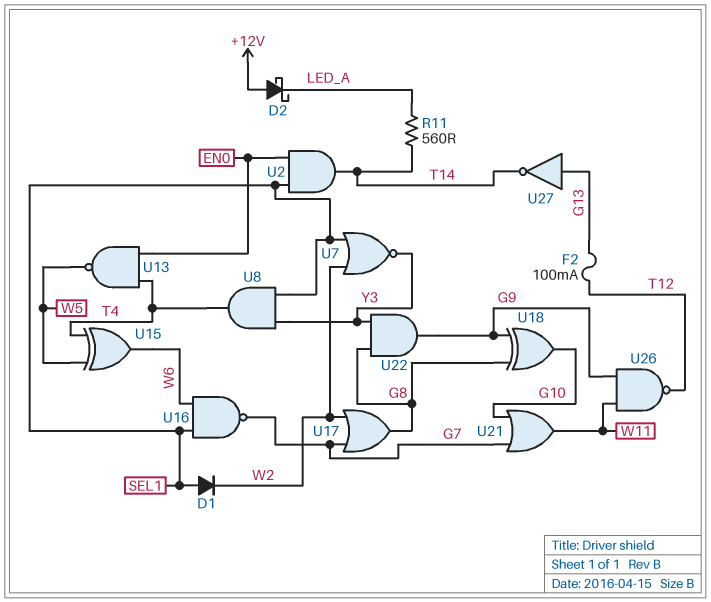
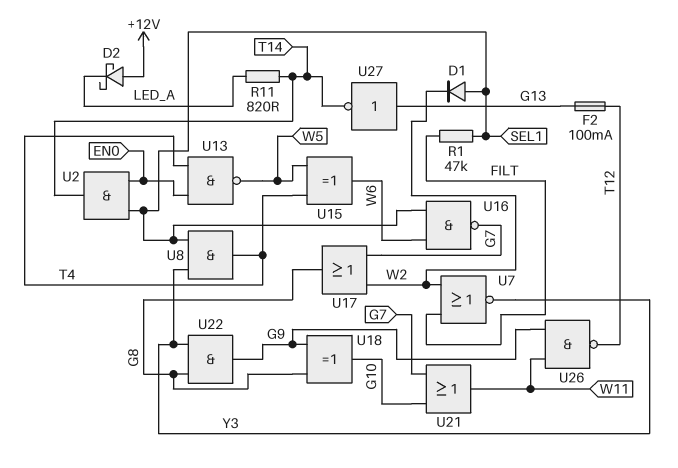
R1: none -> 47k (FILT, SEL1)
R11: 560 (LED_A, T14) -> 820 (LED_A, T14)
U7: NOR (in SEL1, in W2, out Y3) -> NOR (in FILT, in W2, out Y3)

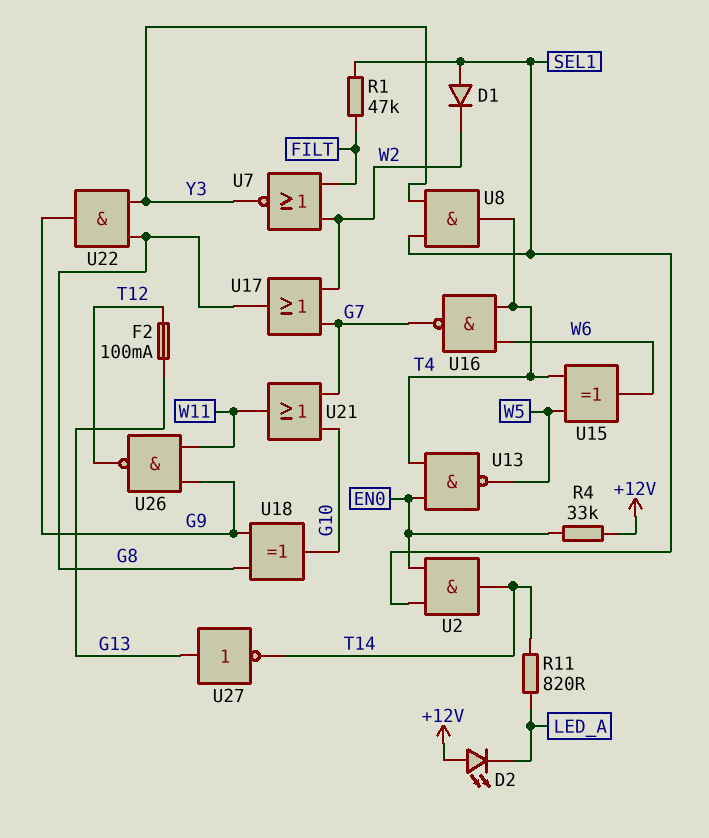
D2: schottky (A +12V, K LED_A) -> LED (A +12V, K LED_A)
R4: none -> 33k (+12V, EN0)
U16: NAND (in SEL1, in W6, out G7) -> NAND (in T4, in W6, out G7)

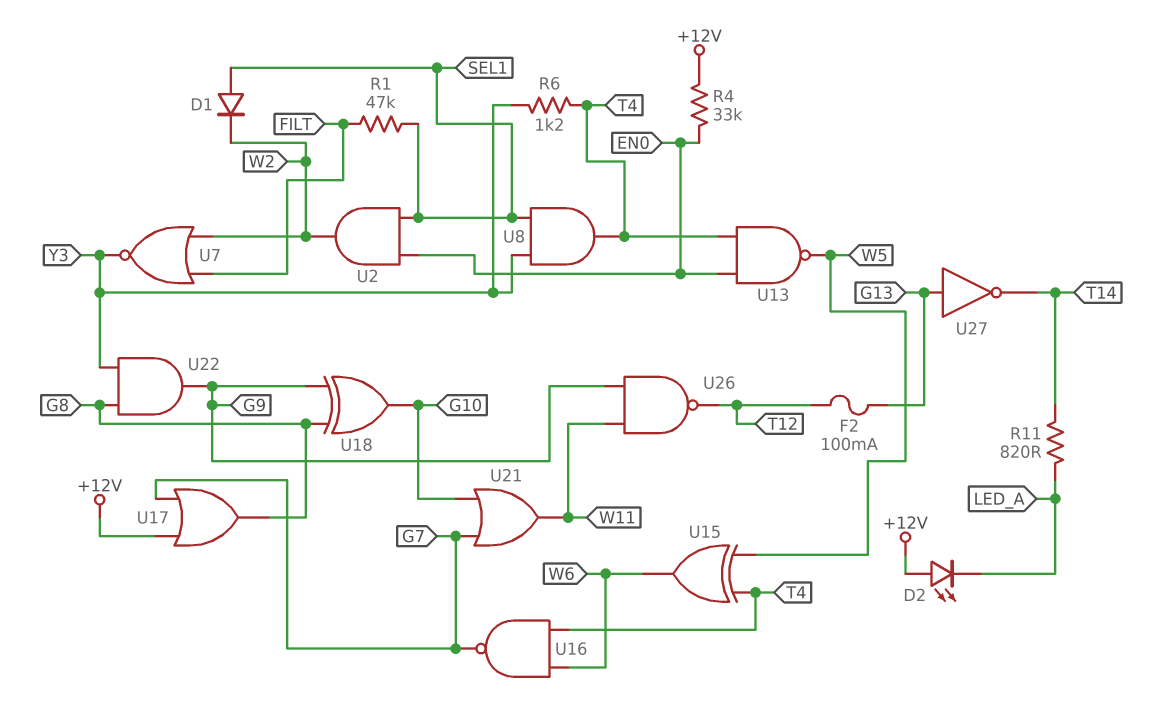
R6: none -> 1.2k (T4, Y3)
U2: AND (in EN0, in SEL1, out T14) -> AND (in EN0, in SEL1, out W2)
U17: OR (in G7, in W2, out G8) -> OR (in +12V, in G7, out G8)

